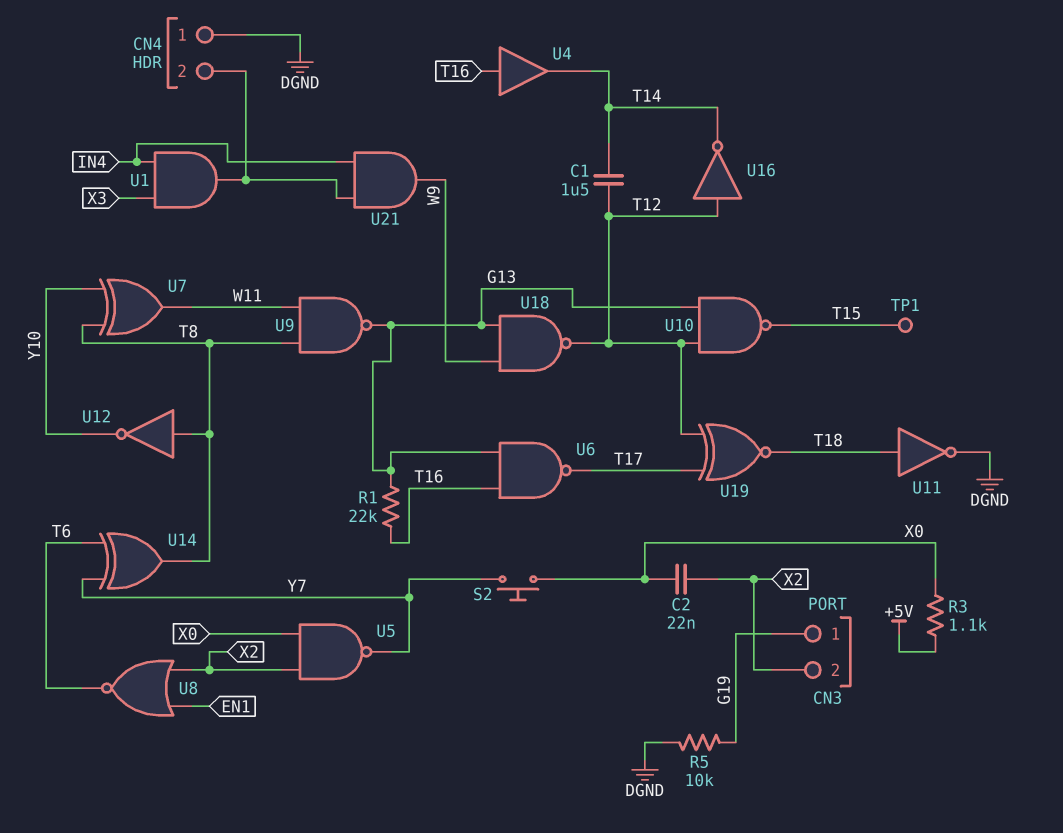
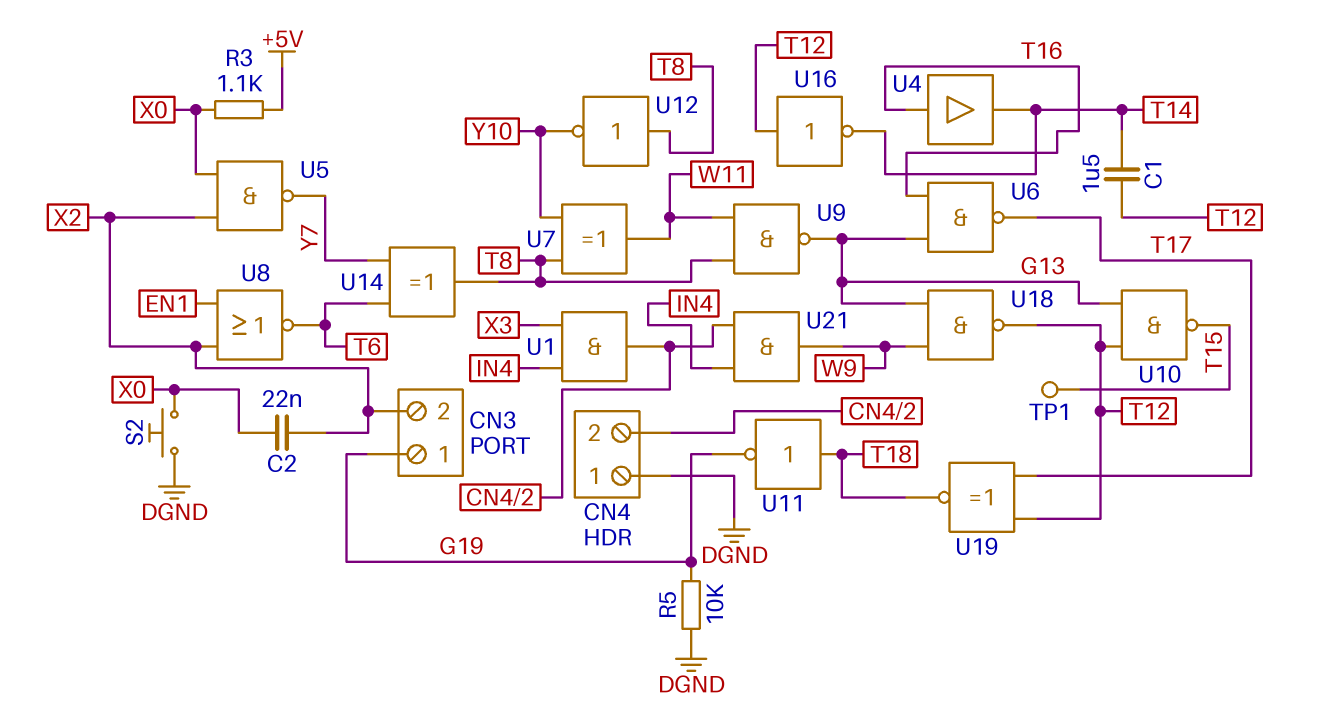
R1: 22k (G13, T16) -> none
S2: button (X0, Y7) -> button (DGND, X0)
U11: NOT (in T18, out DGND) -> NOT (in T18, out G19)

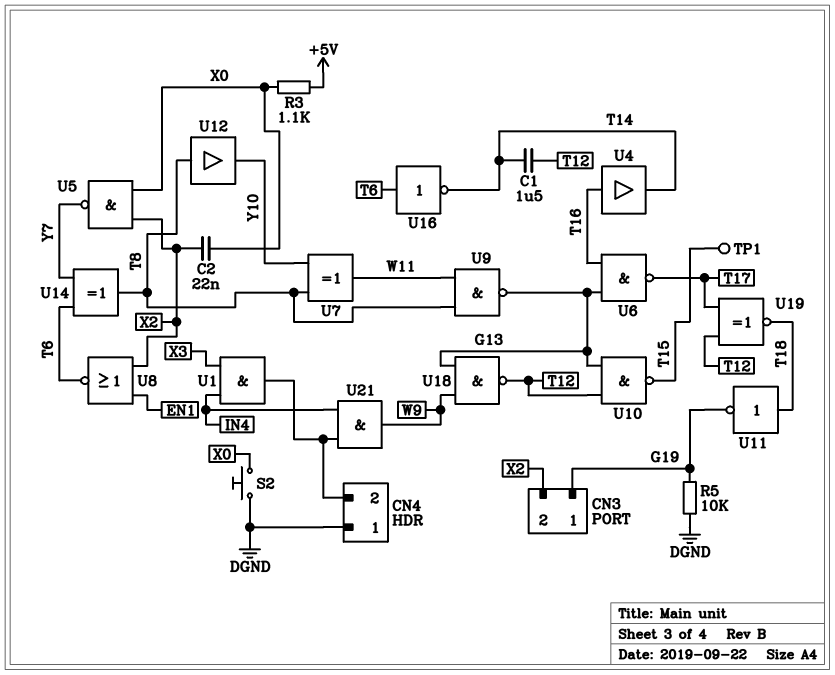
U12: NOT (in T8, out Y10) -> buffer (in T8, out Y10)
U16: NOT (in T12, out T14) -> NOT (in T6, out T14)

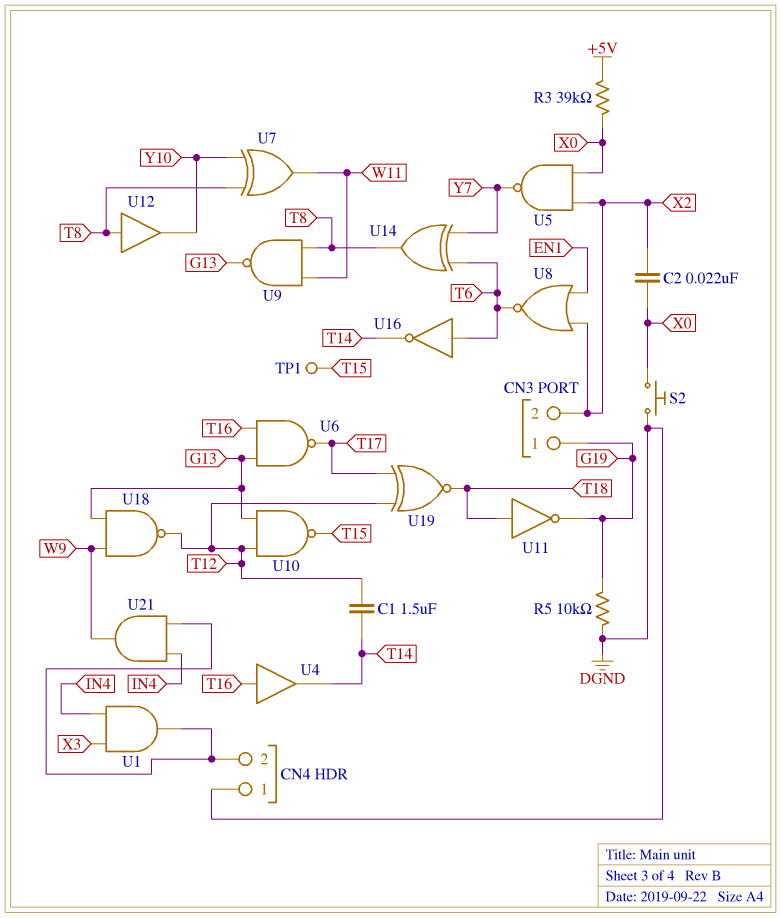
R3: 1.1k (+5V, X0) -> 39k (+5V, X0)

